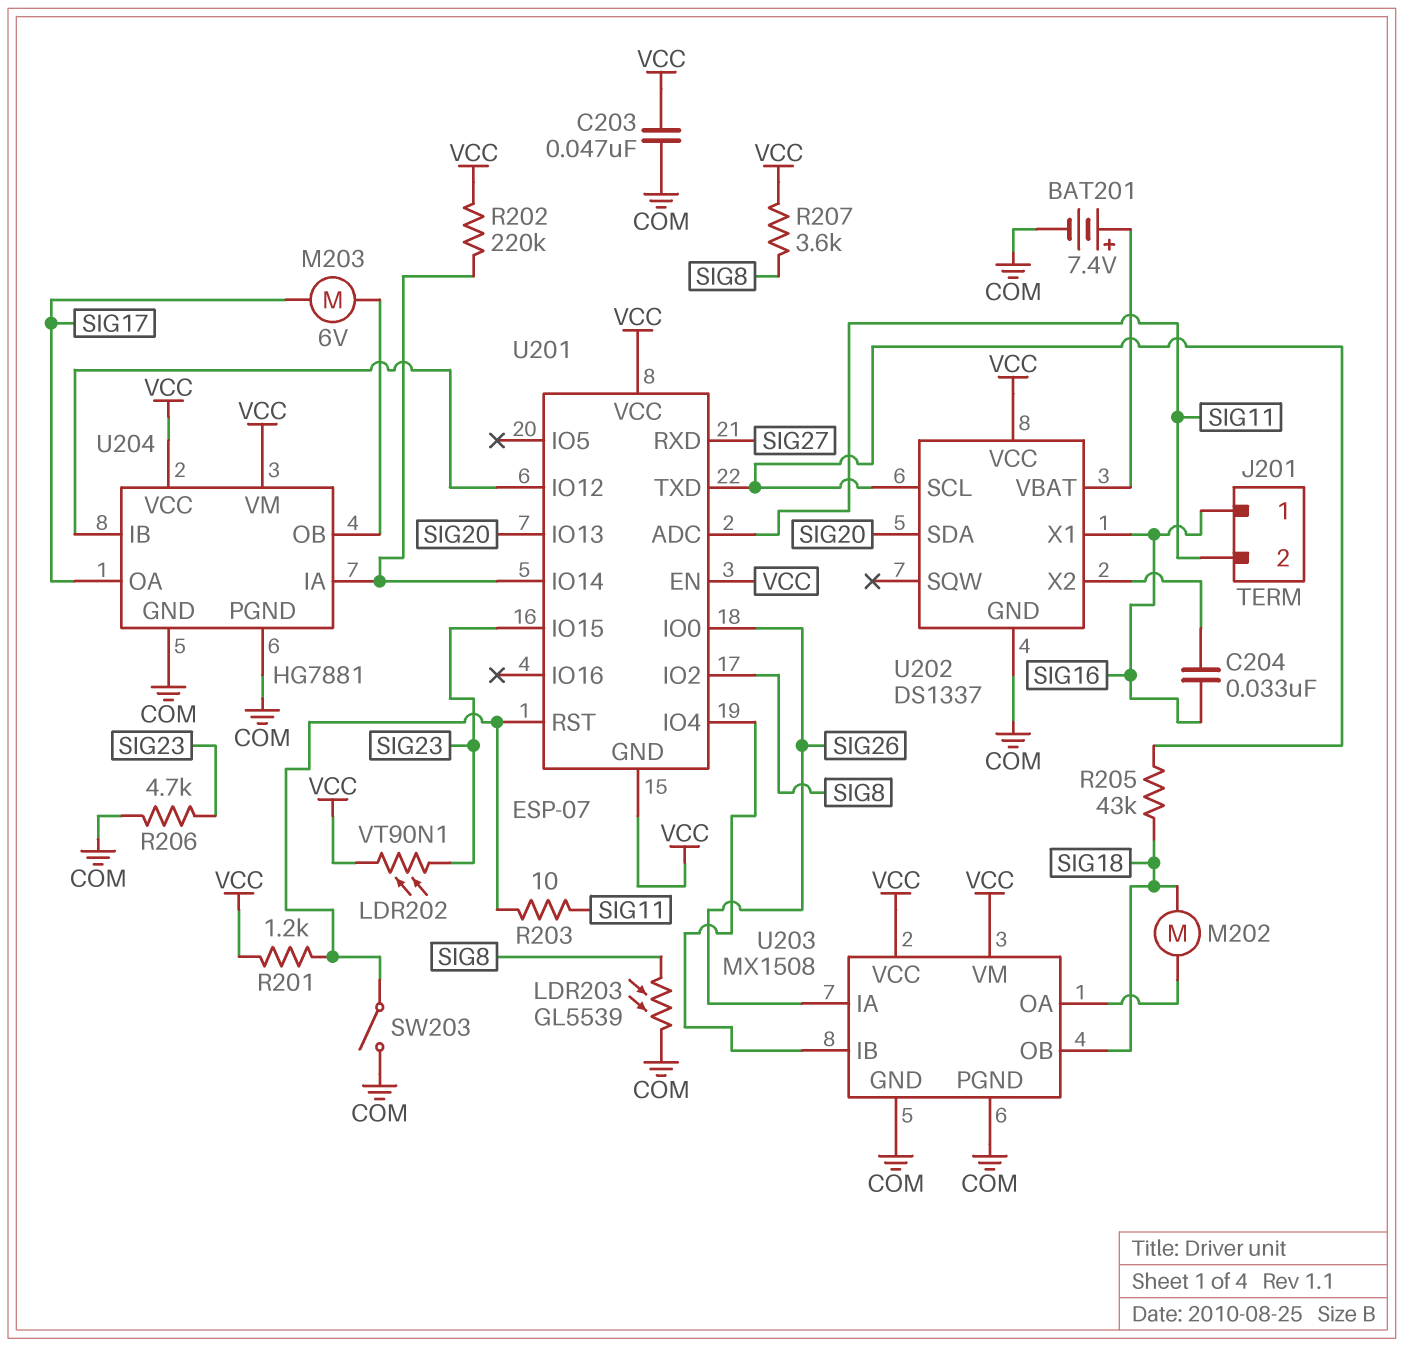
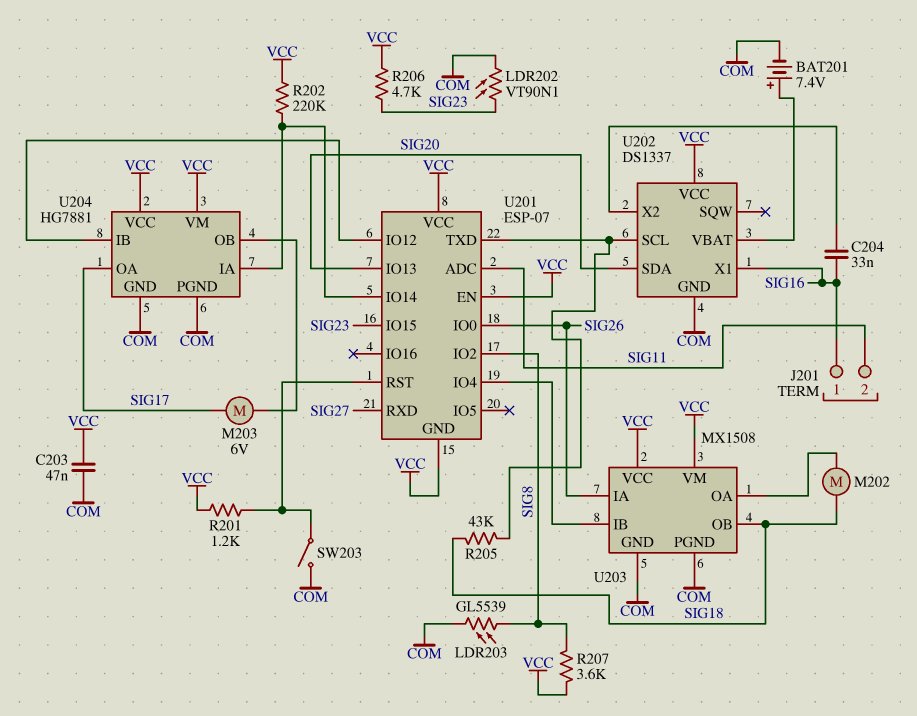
LDR202: VT90N1 (SIG23, VCC) -> VT90N1 (COM, SIG23)
R203: 10 (SIG11, U201/RST) -> none
R206: 4.7k (COM, SIG23) -> 4.7k (SIG23, VCC)

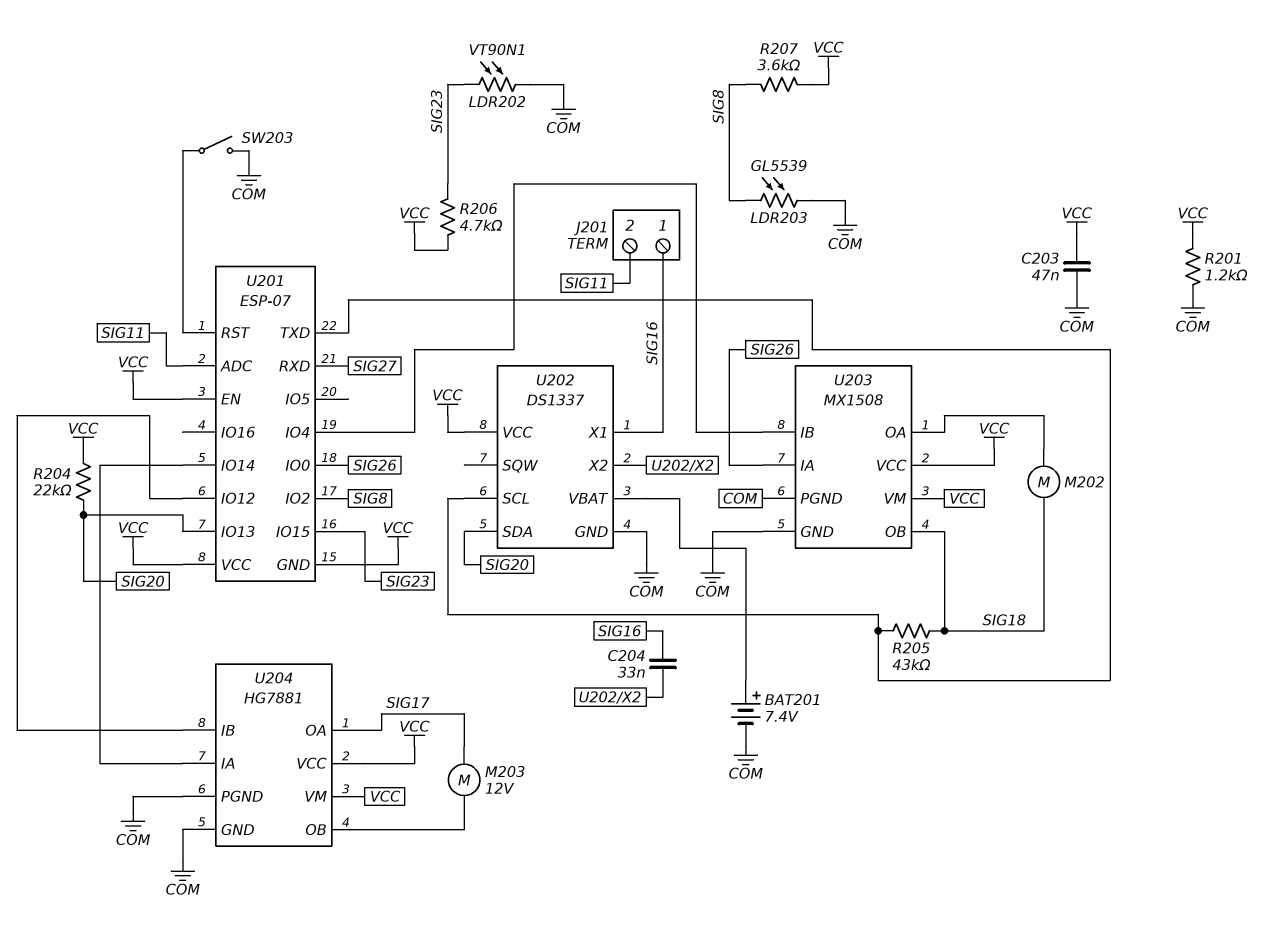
M203: motor 6V (SIG17, U204/OB) -> motor 12V (SIG17, U204/OB)
R201: 1.2k (U201/RST, VCC) -> 1.2k (COM, VCC)
R202: 220k (U201/IO14, VCC) -> none
R204: none -> 22k (SIG20, VCC)

